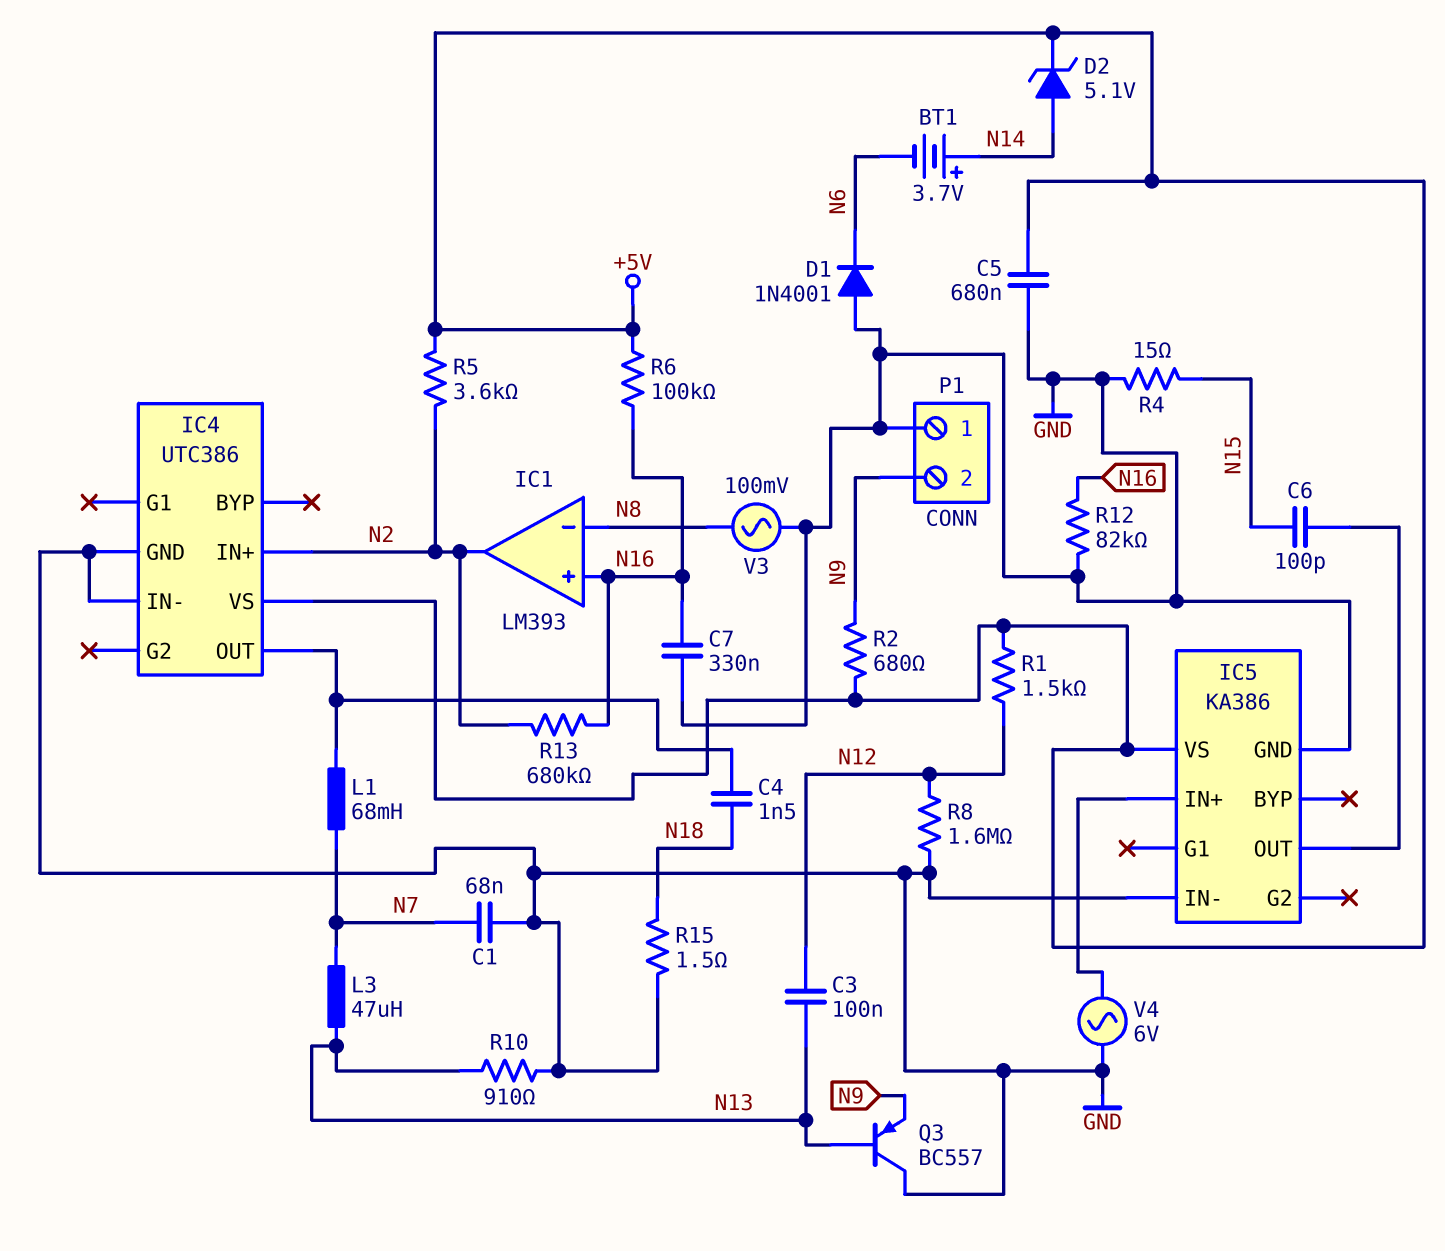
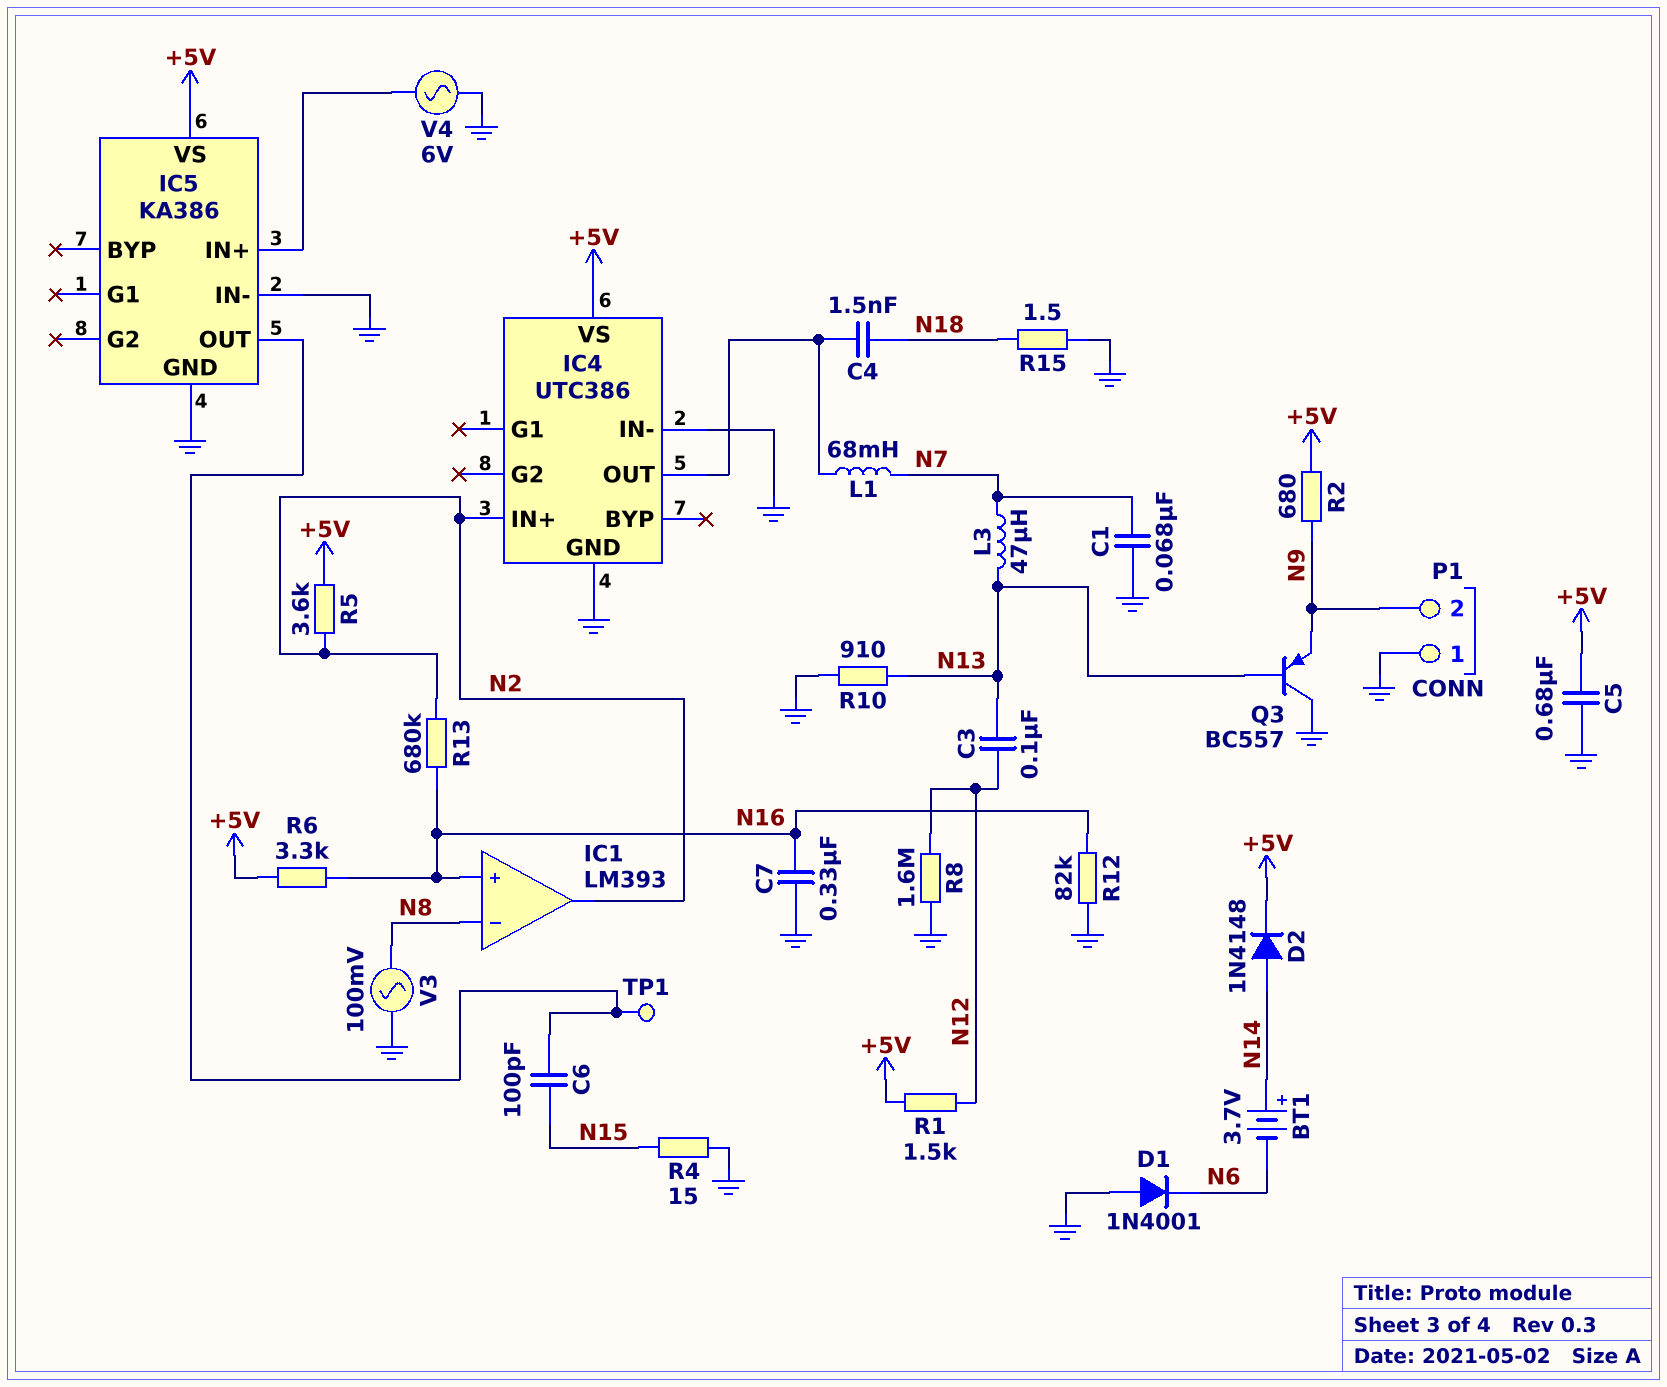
D2: zener 5.1V (A N14, K +5V) -> diode 1N4148 (A N14, K +5V)
R6: 100k (+5V, N16) -> 3.3k (+5V, N16)
TP1: none -> test point (IC5/OUT)

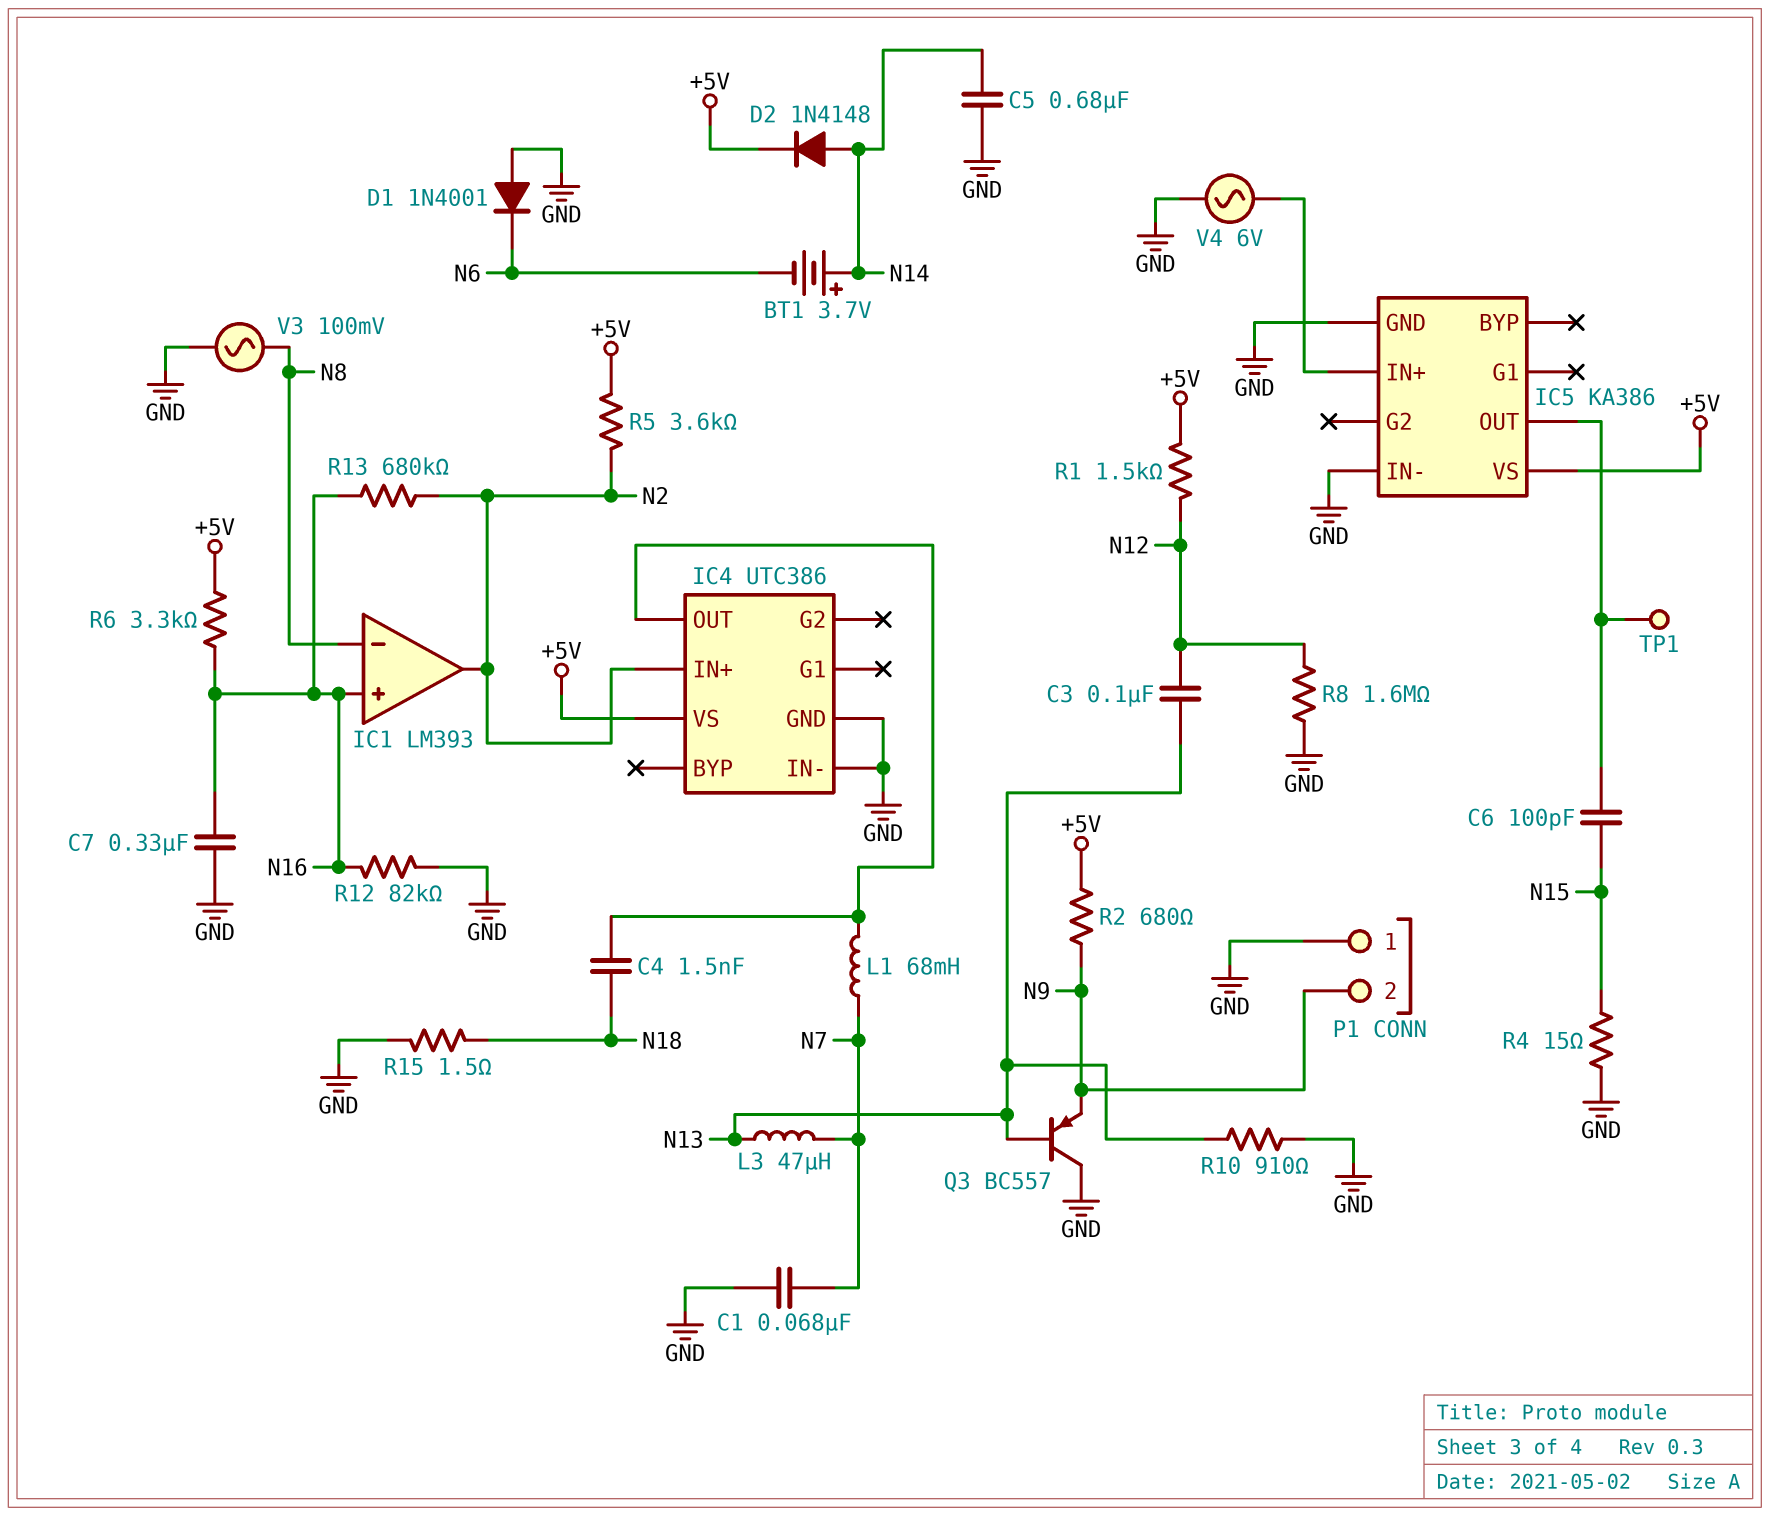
C5: 680nF (+5V, GND) -> 680nF (GND, N14)

